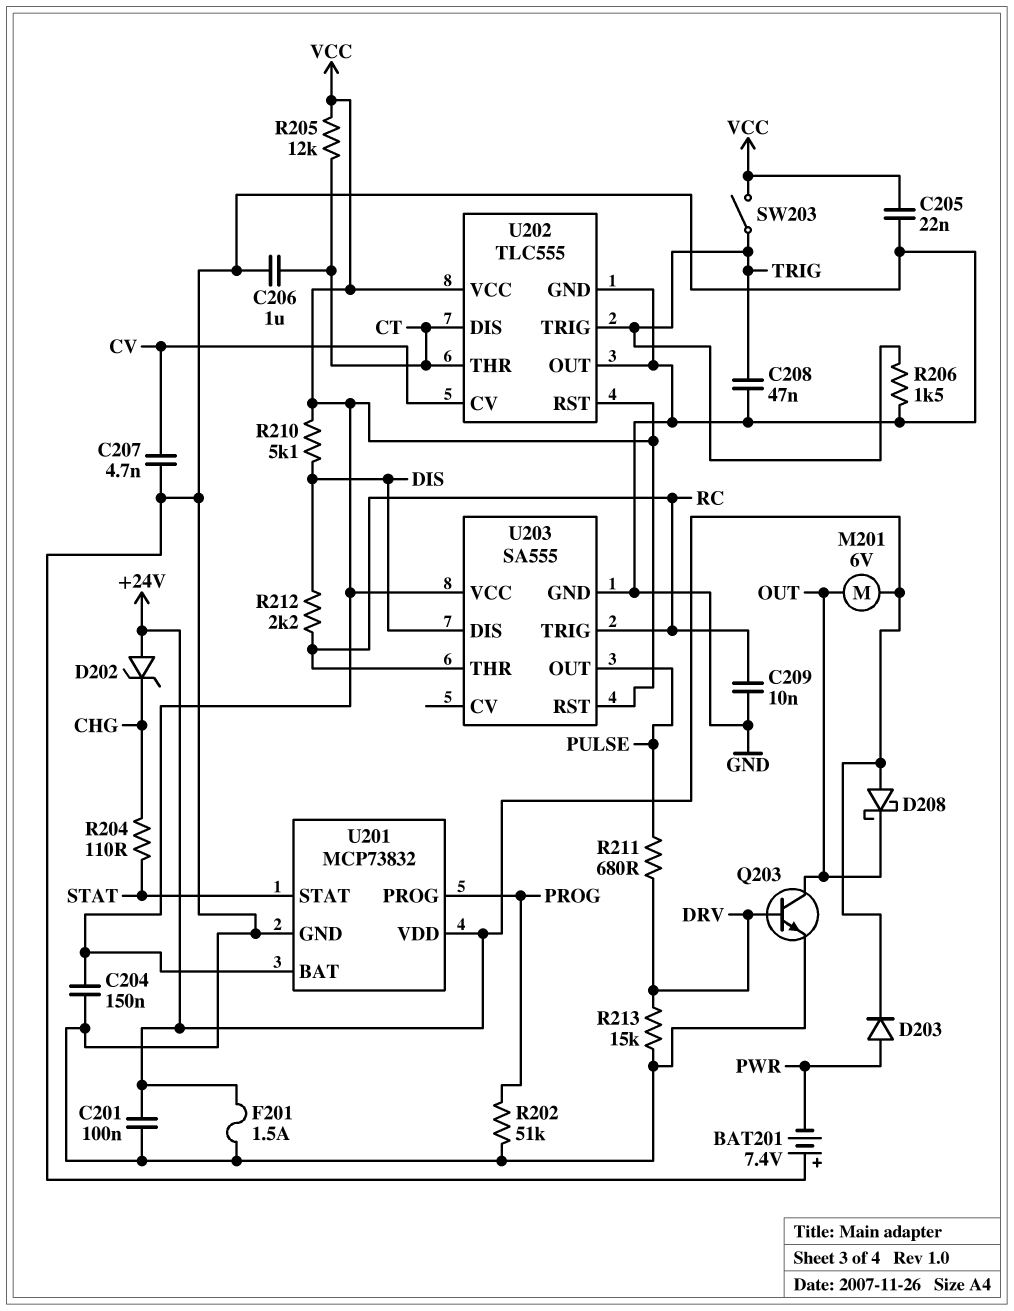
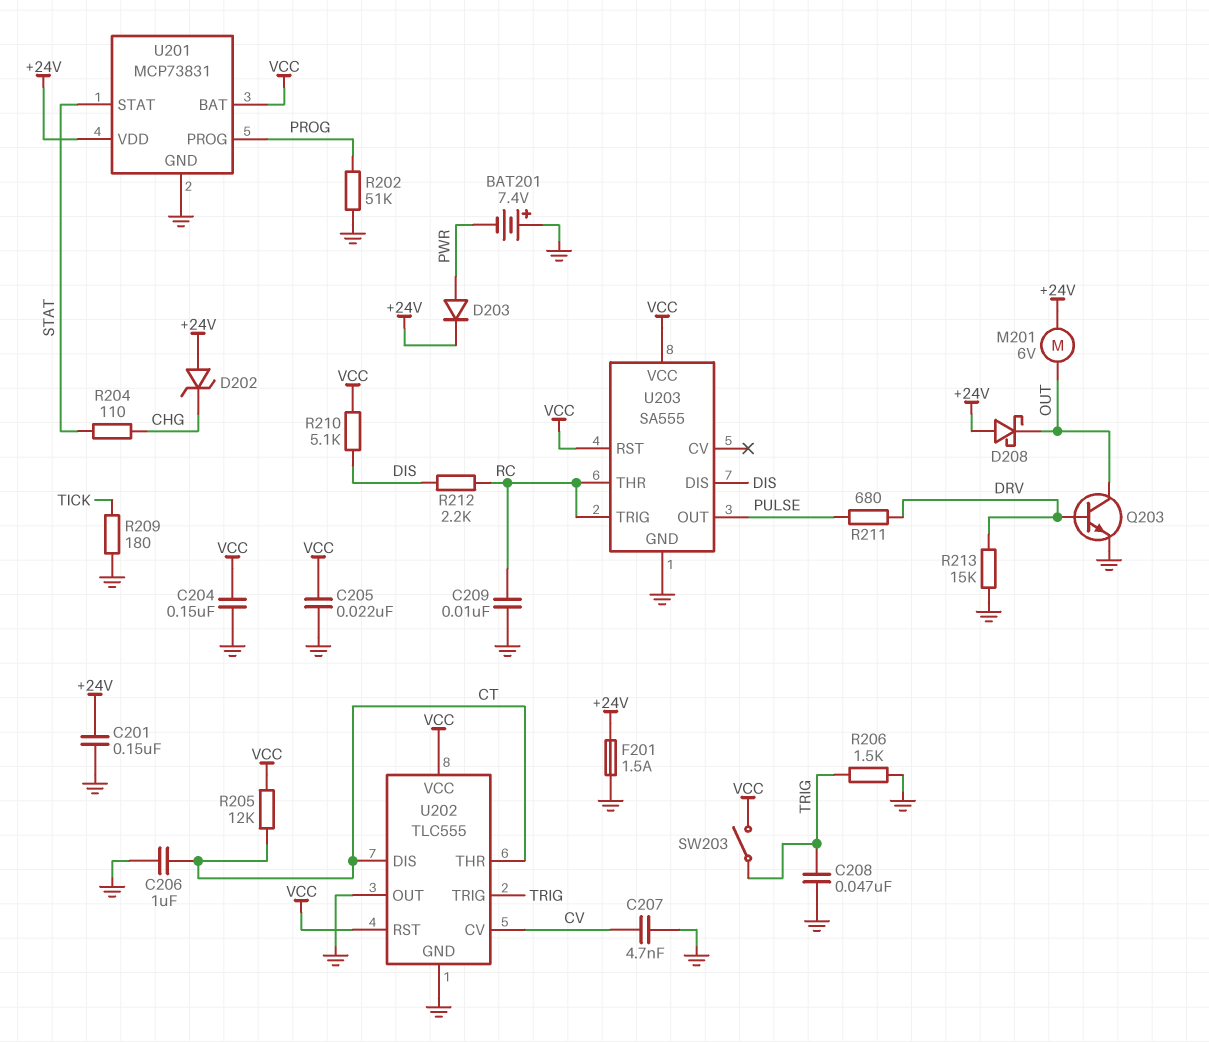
C201: 100nF (+24V, GND) -> 150nF (+24V, GND)
R209: none -> 180 (GND, TICK)
U201: MCP73832 -> MCP73831

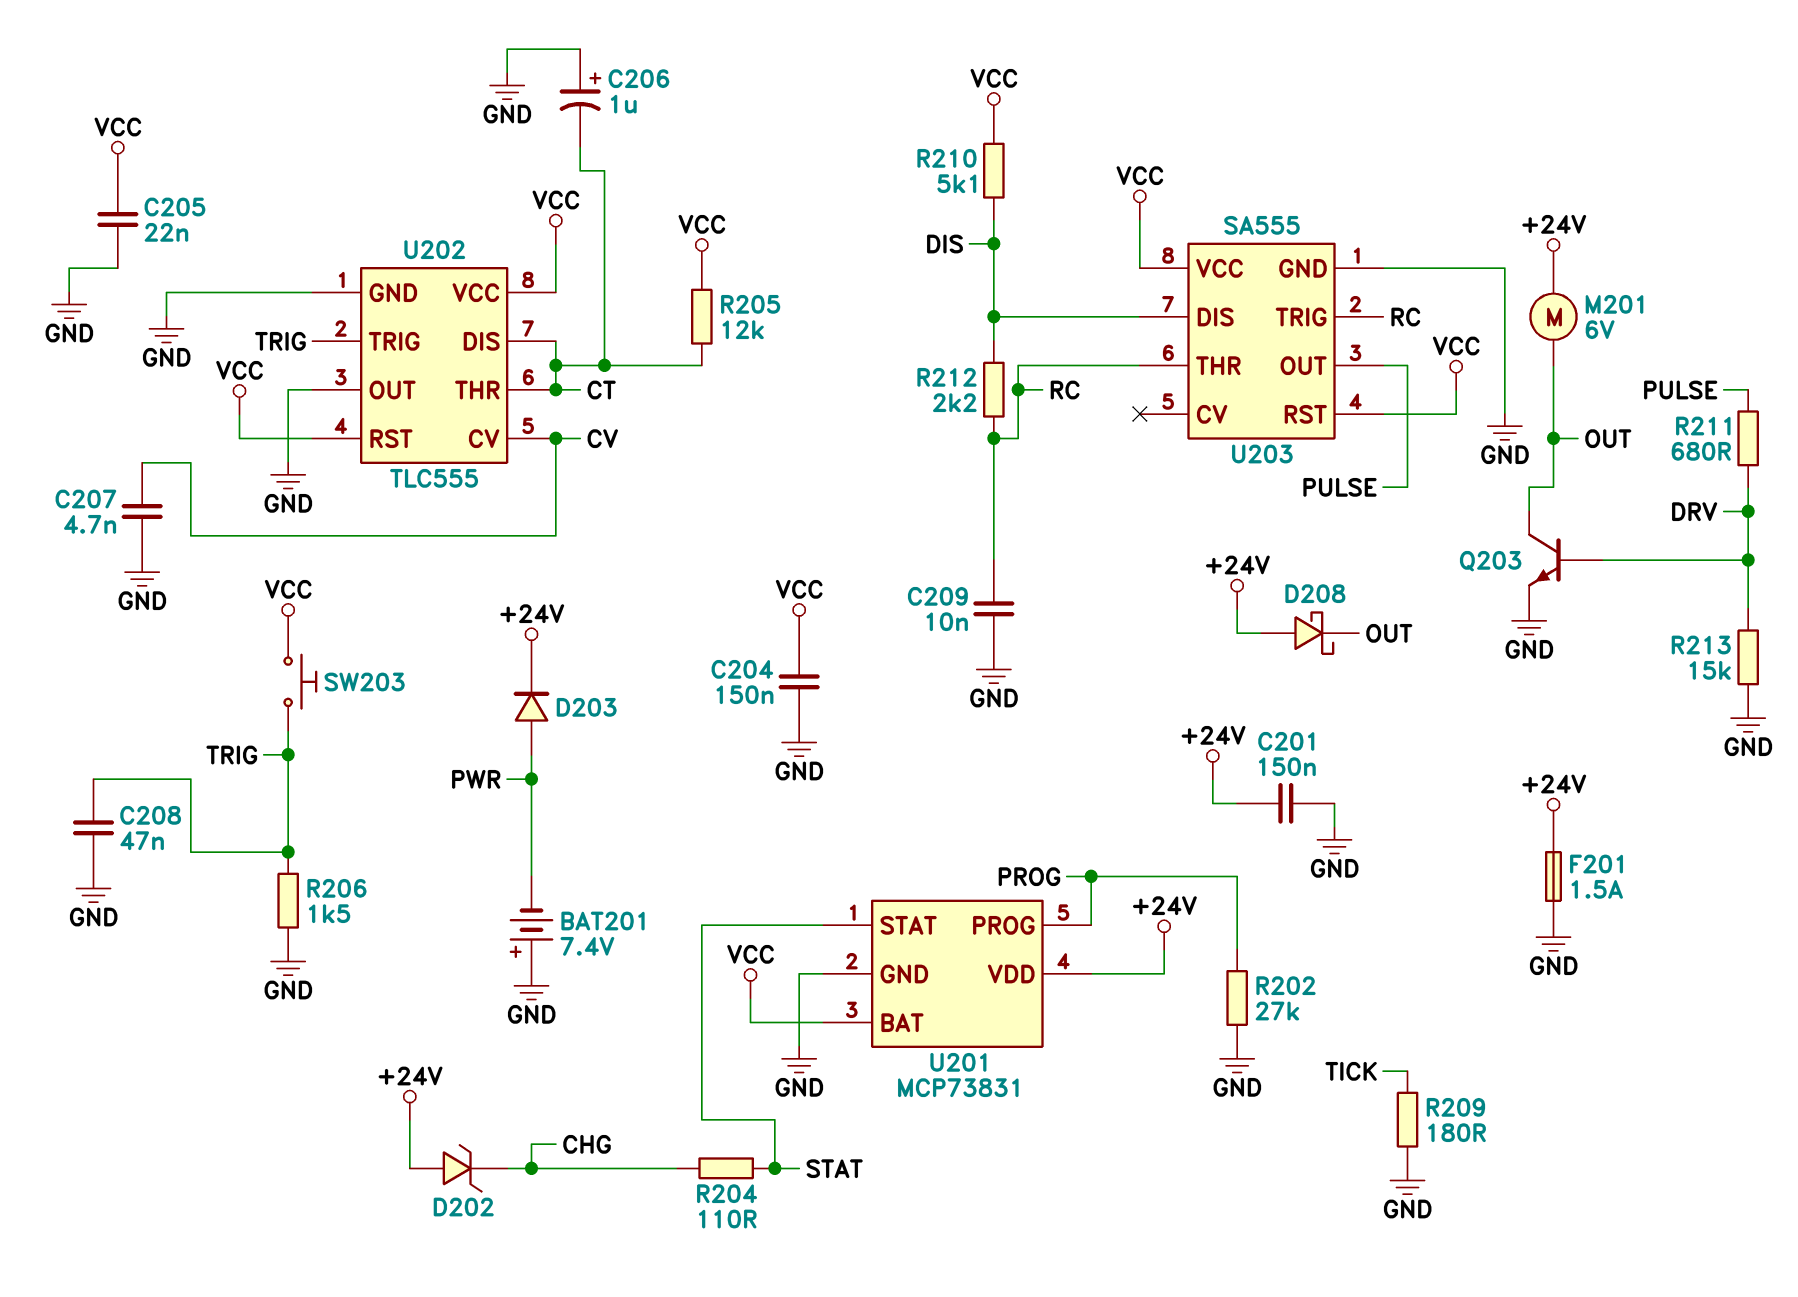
C206: 1uF (CT, GND) -> 1uF (plus GND, minus CT)
R202: 51k (GND, PROG) -> 27k (GND, PROG)
SW203: switch (TRIG, VCC) -> button (TRIG, VCC)

